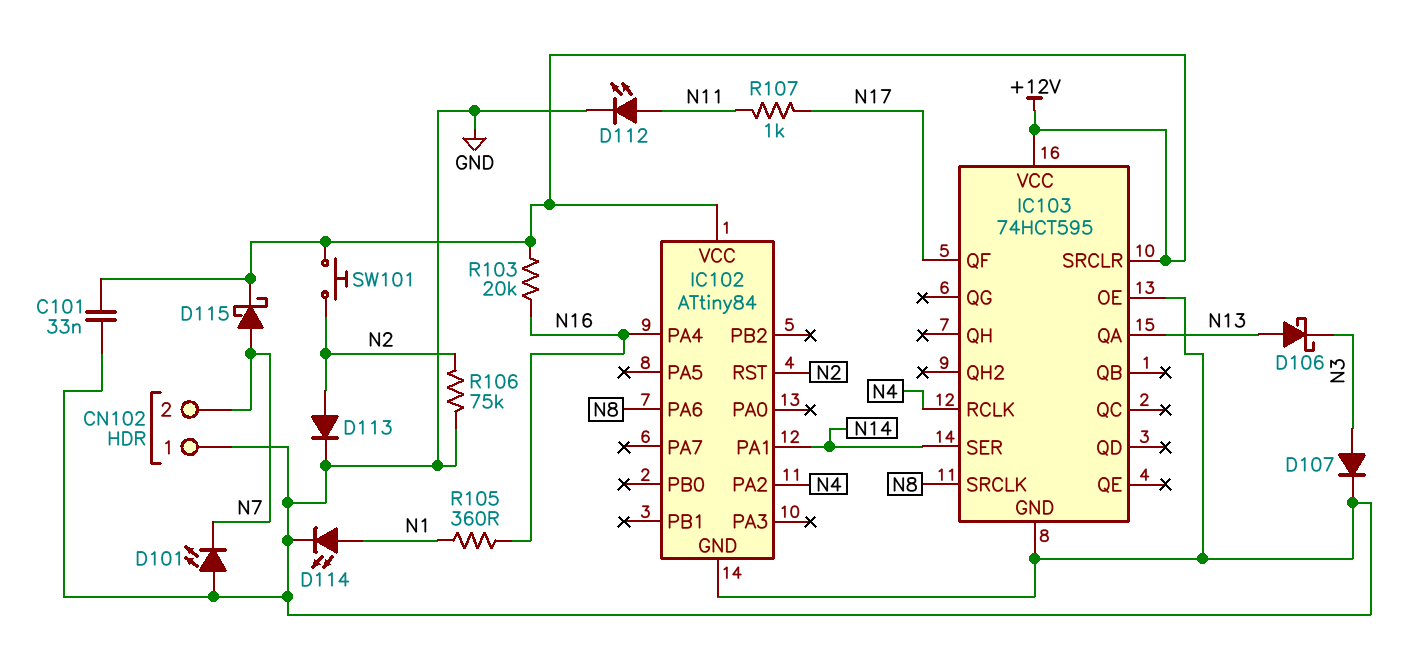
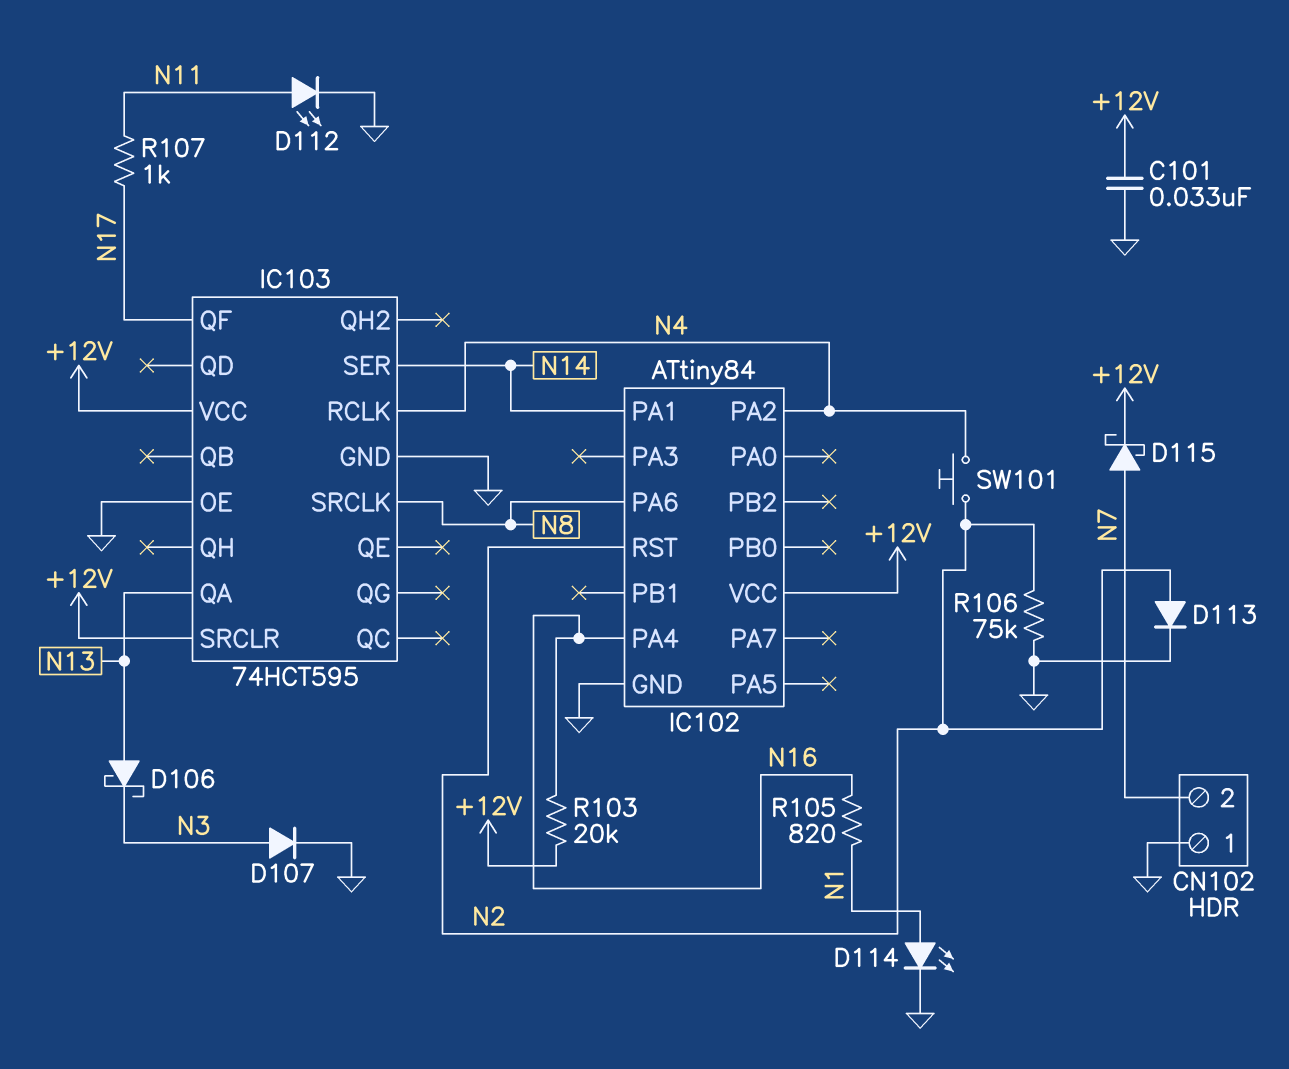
D101: LED (A GND, K N7) -> none
R105: 360 (N1, N16) -> 820 (N1, N16)
SW101: button (+12V, N2) -> button (N2, N4)

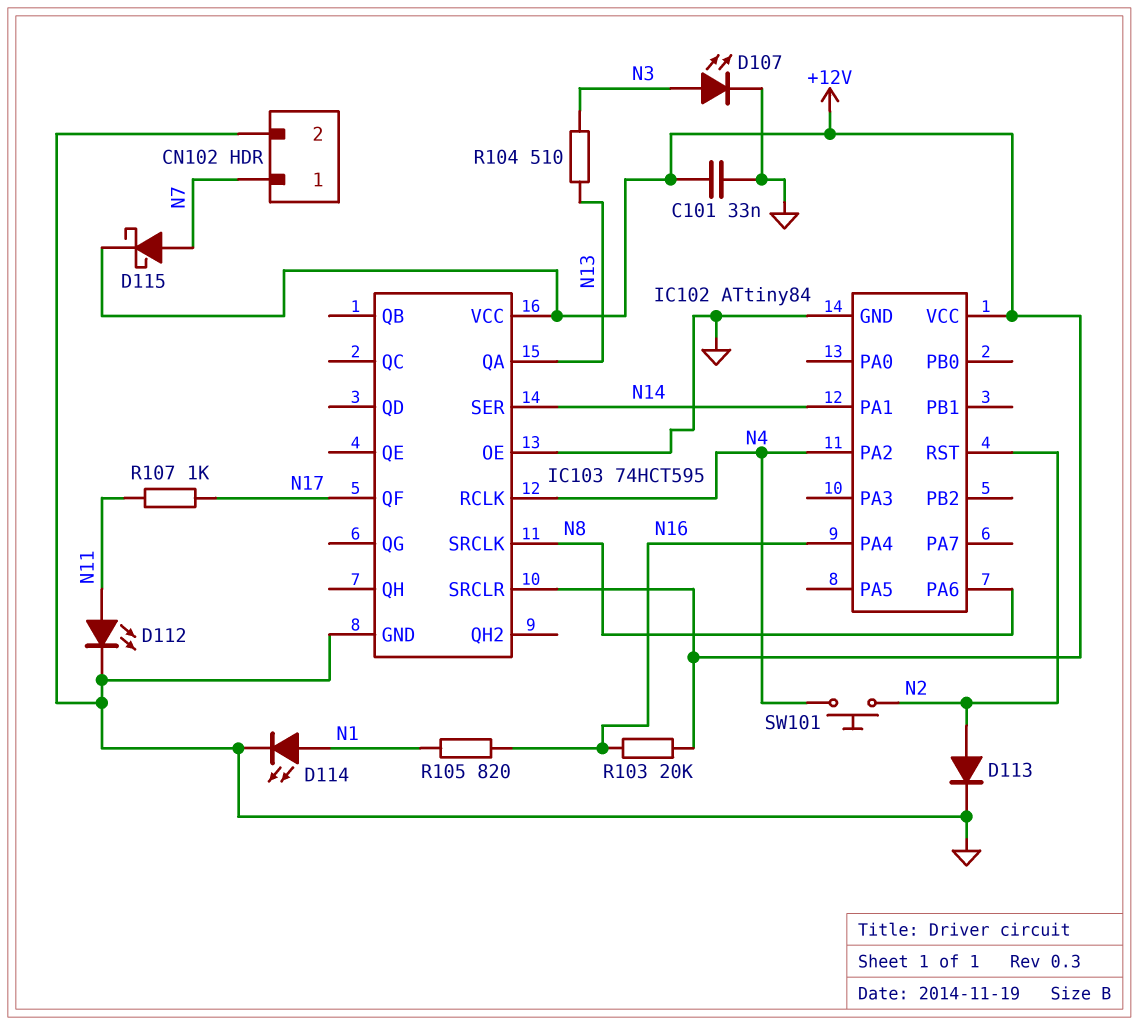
CN102 pin 1: GND -> N7
CN102 pin 2: N7 -> GND
D106: schottky (A N13, K N3) -> none
D107: diode (A N3, K GND) -> LED (A N3, K GND)
R104: none -> 510 (N3, N13)
R106: 75k (GND, N2) -> none

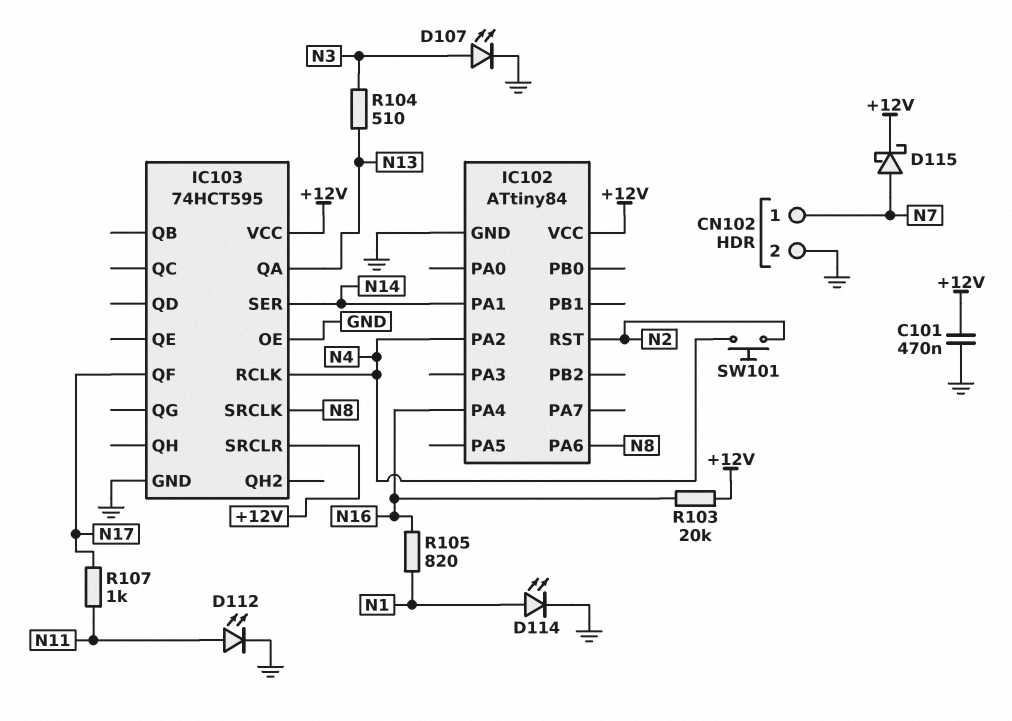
C101: 33nF (+12V, GND) -> 470nF (+12V, GND)
D113: diode (A N2, K GND) -> none

